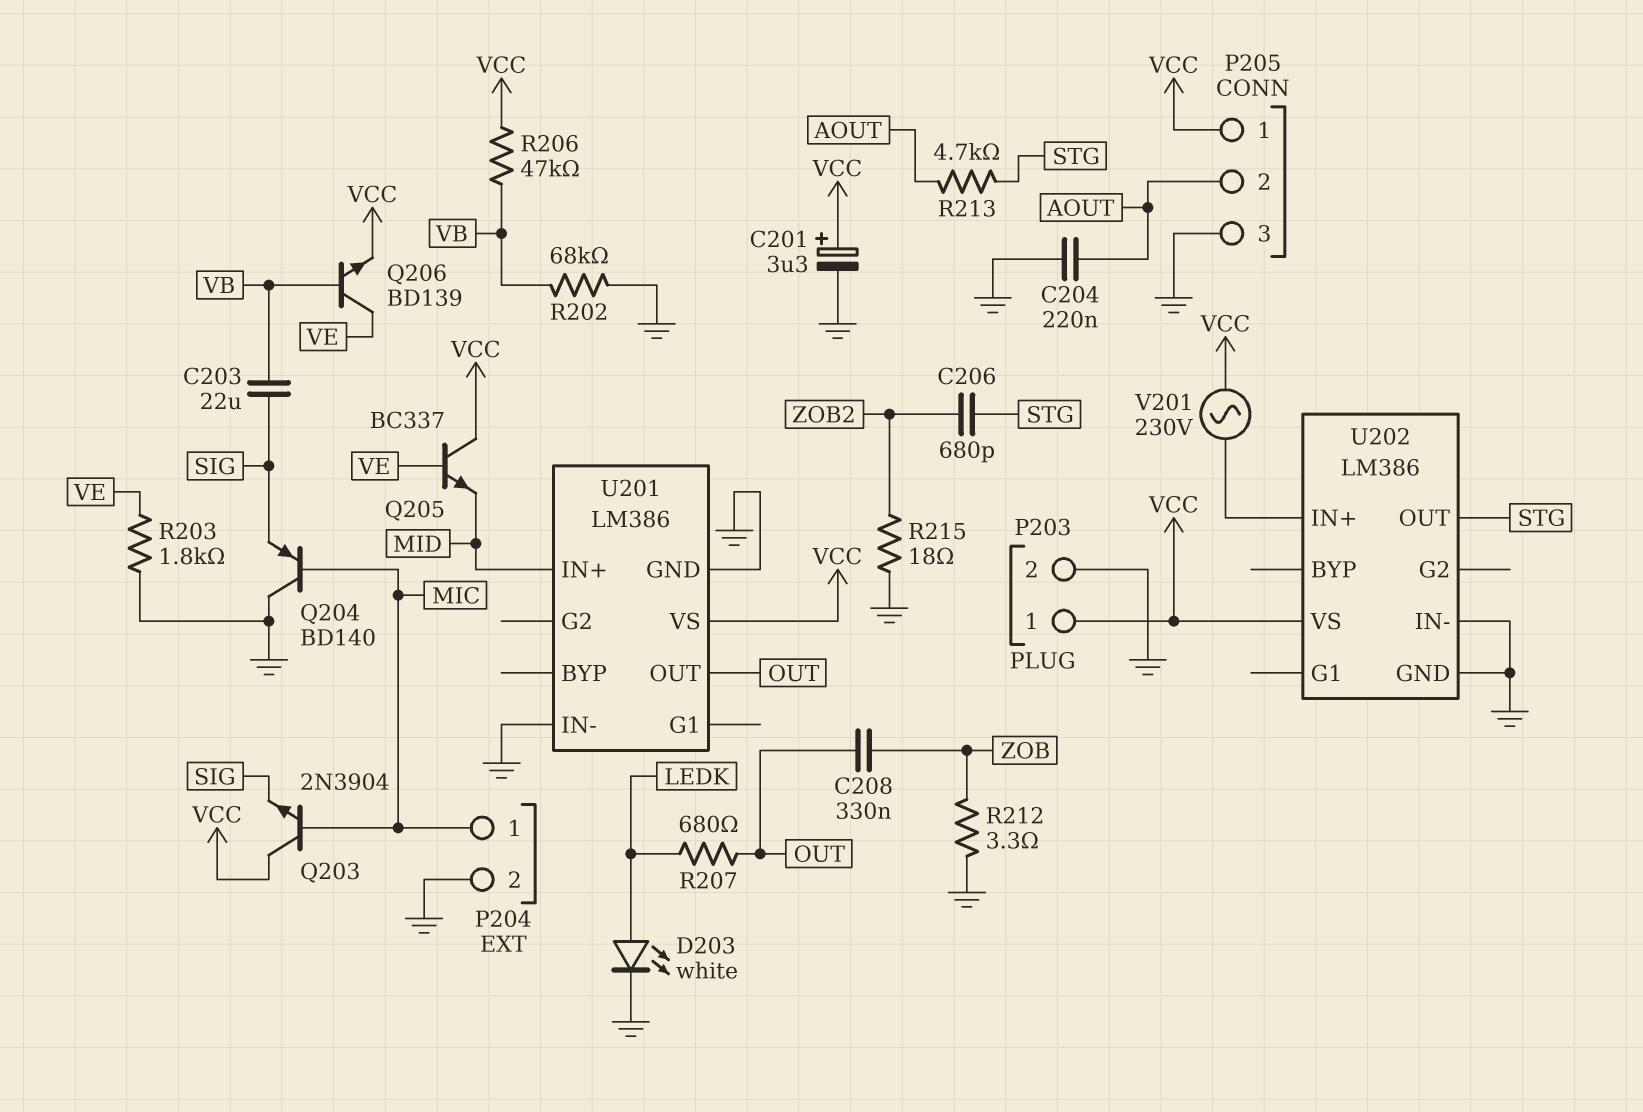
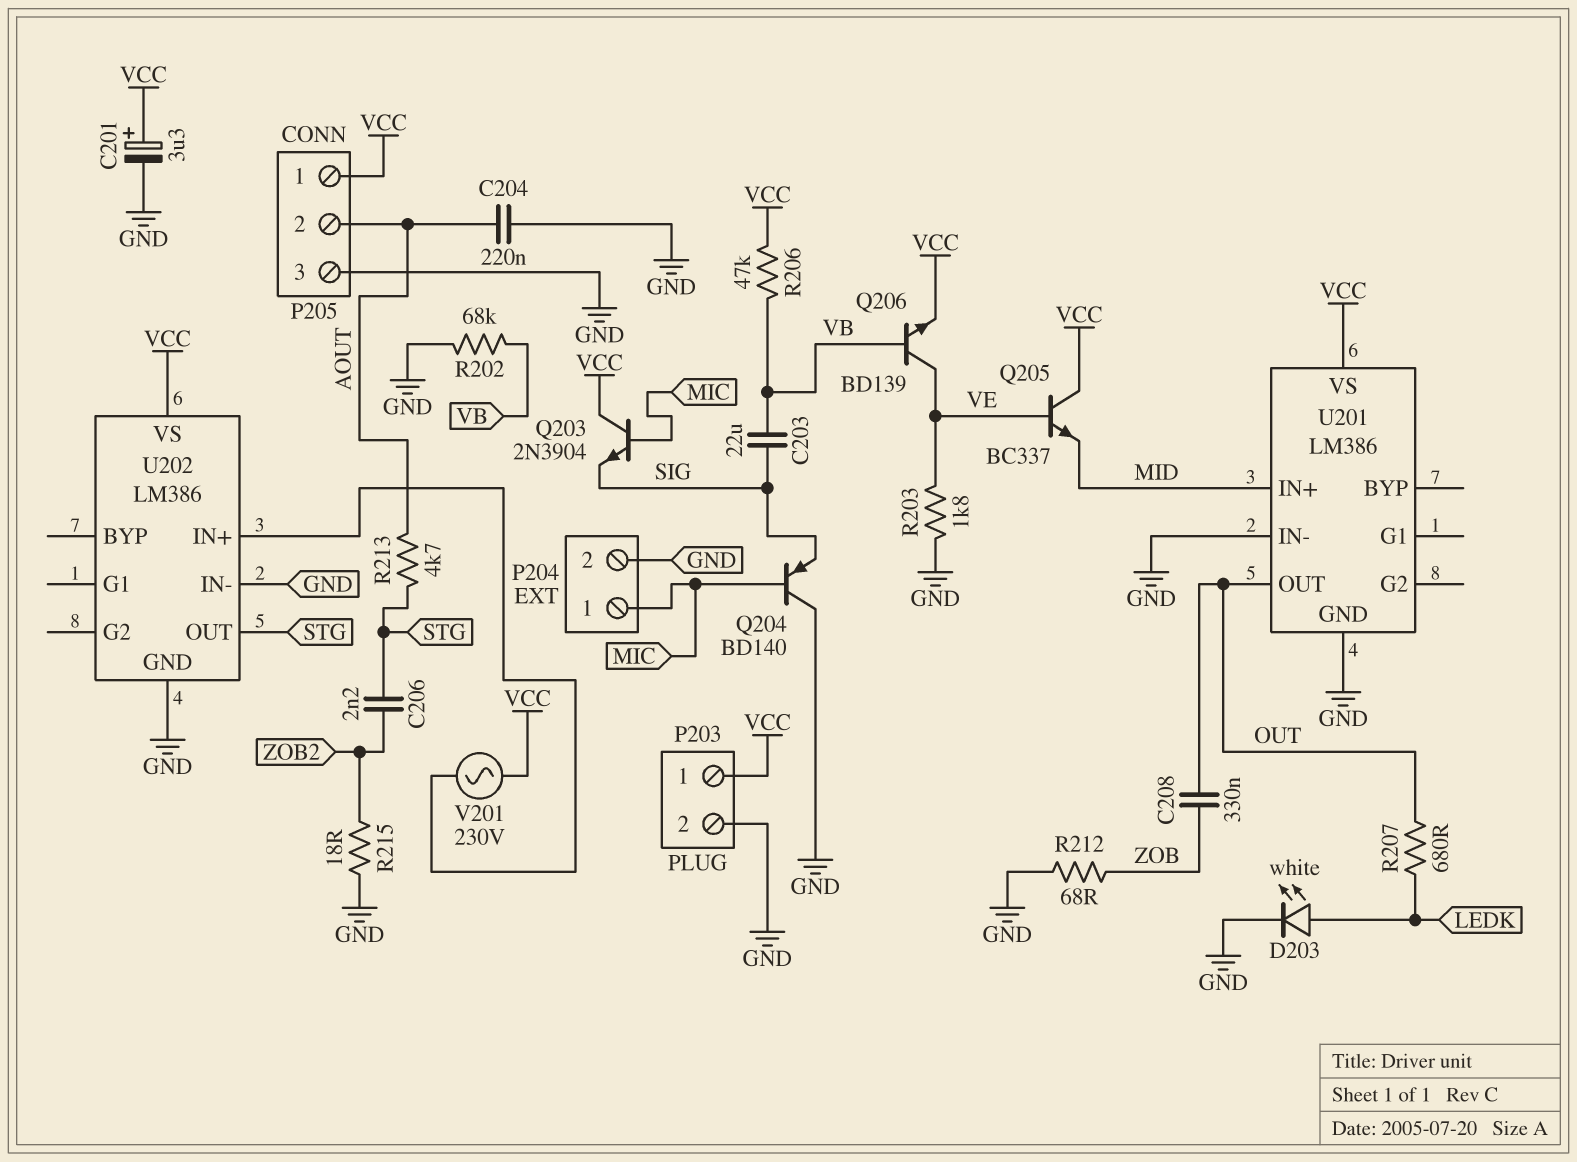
C206: 680pF (STG, ZOB2) -> 2.2nF (STG, ZOB2)
R212: 3.3 (GND, ZOB) -> 68 (GND, ZOB)

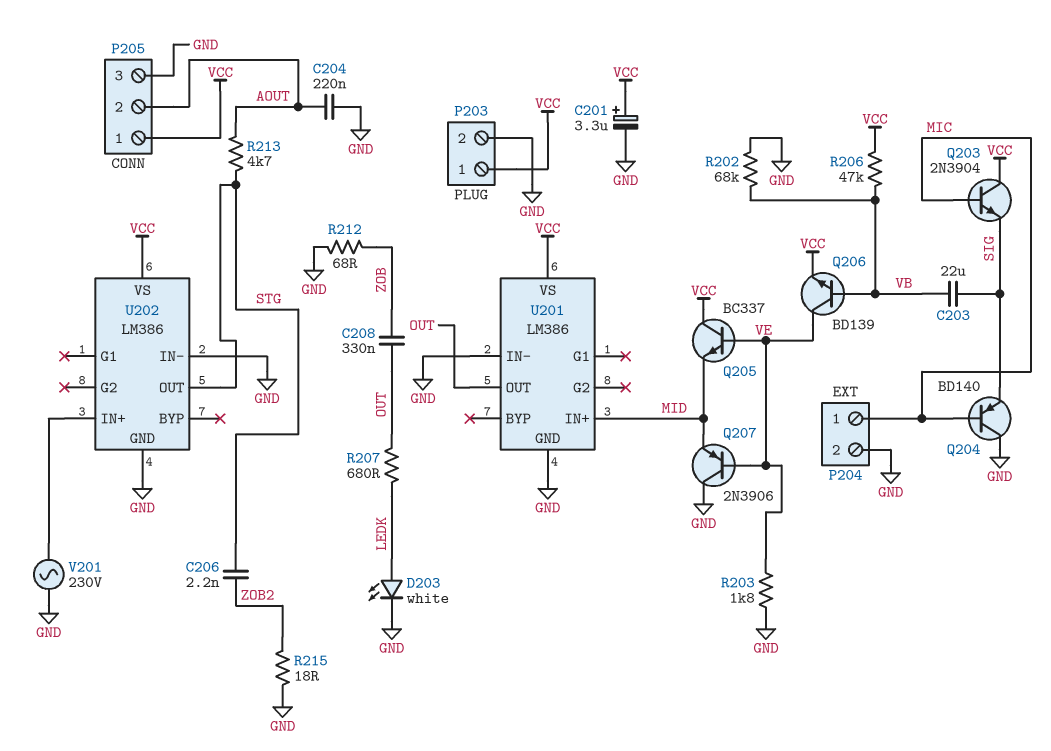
Q207: none -> PNP 2N3906 (B VE, C GND, E MID)
V201: AC 230V (U202/IN+, VCC) -> AC 230V (GND, U202/IN+)

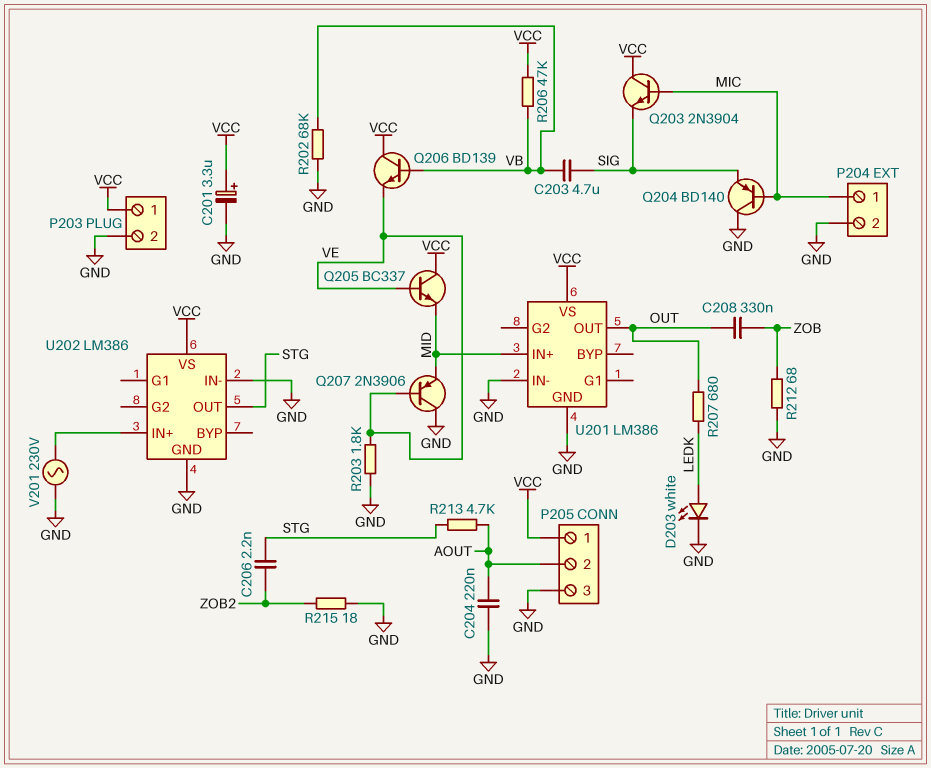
C203: 22uF (SIG, VB) -> 4.7uF (SIG, VB)
Q206: NPN BD139 (B VB, C VE, E VCC) -> NPN BD139 (B VB, C VCC, E VE)

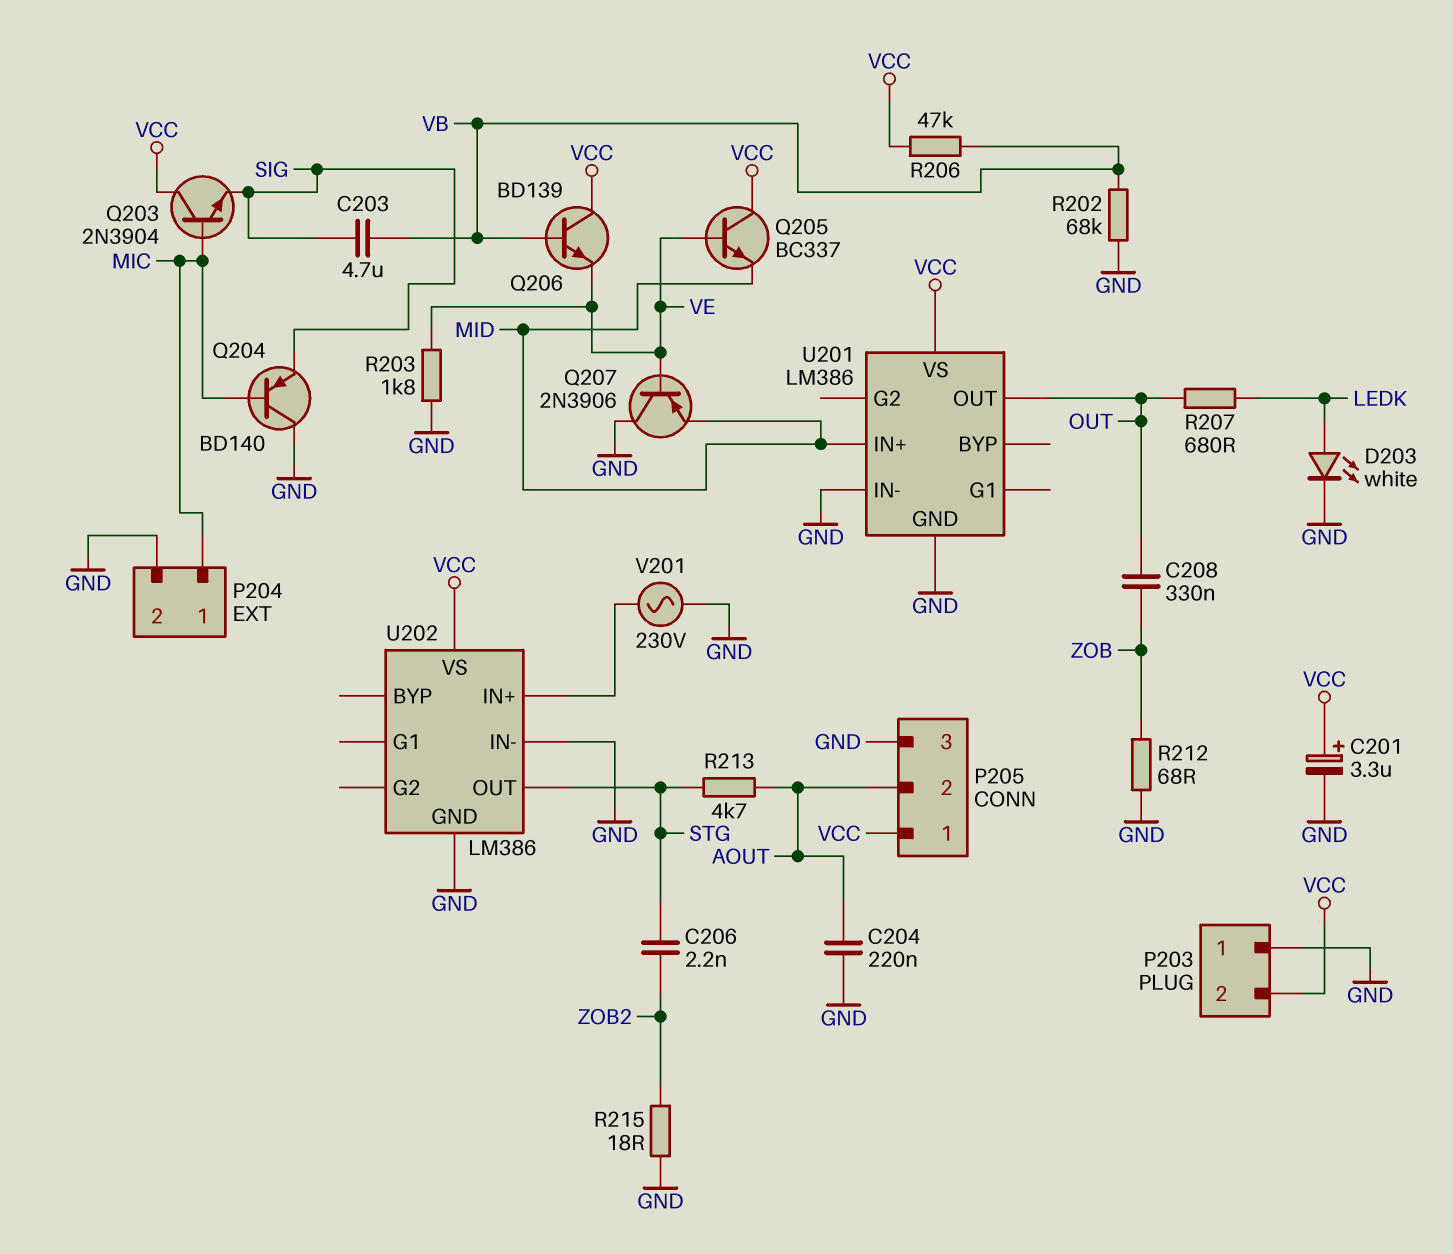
P203 pin 1: VCC -> GND
P203 pin 2: GND -> VCC

